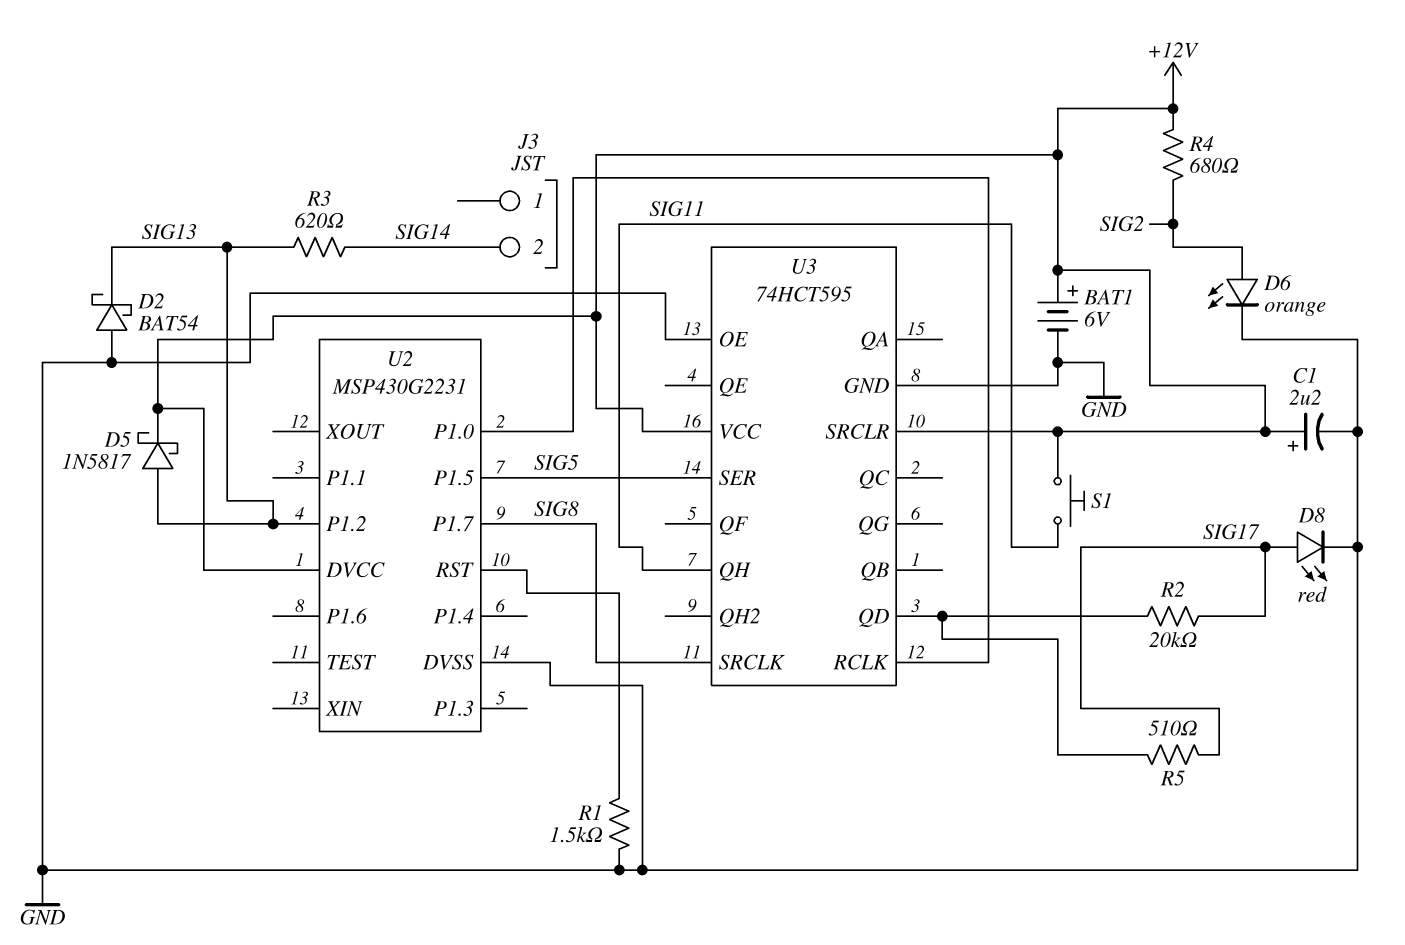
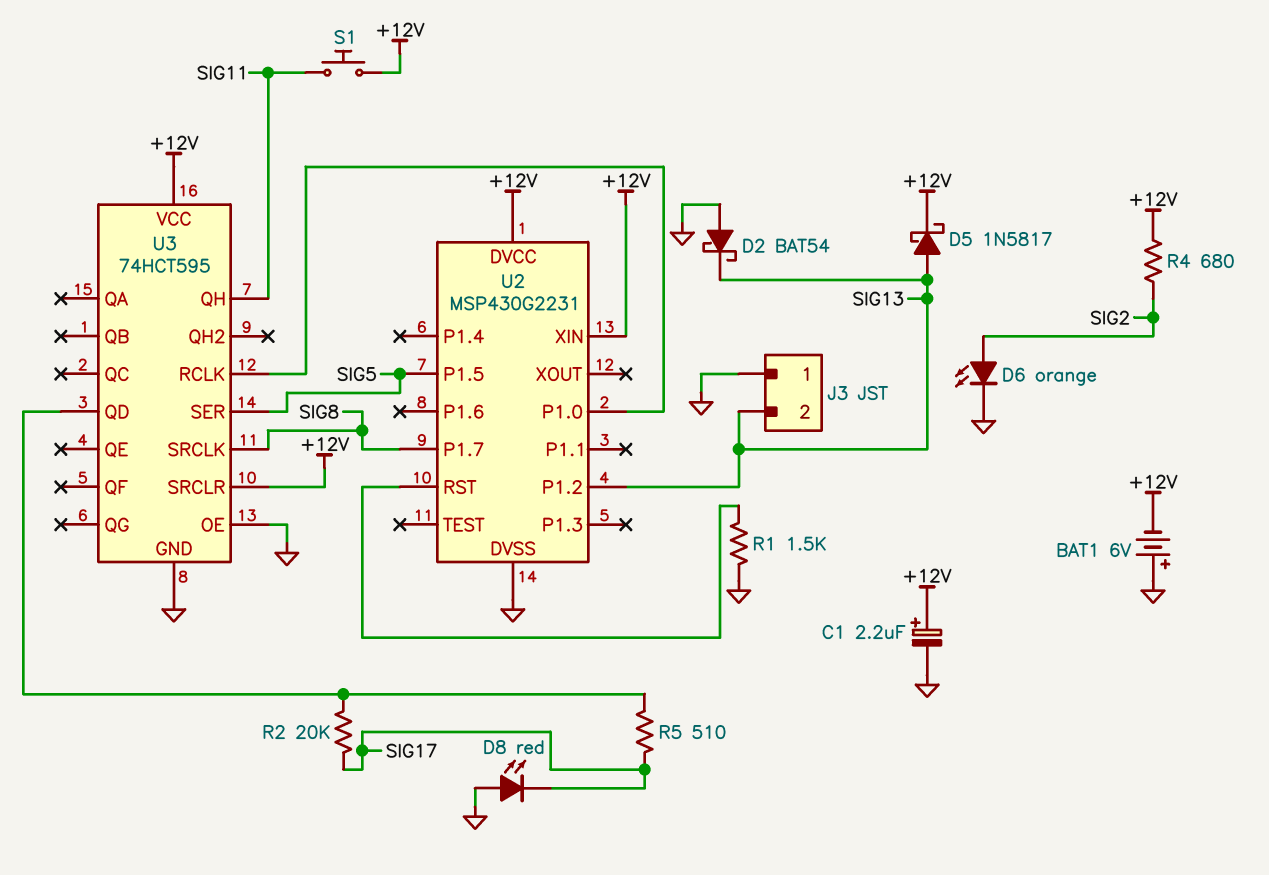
BAT1: 6V (plus +12V, minus GND) -> 6V (plus GND, minus +12V)
D8: LED red (A SIG17, K GND) -> LED red (A GND, K SIG17)
J3 pin 1: none -> GND
J3 pin 2: SIG14 -> SIG13
R3: 620 (SIG13, SIG14) -> none
U2 pin XIN: none -> +12V

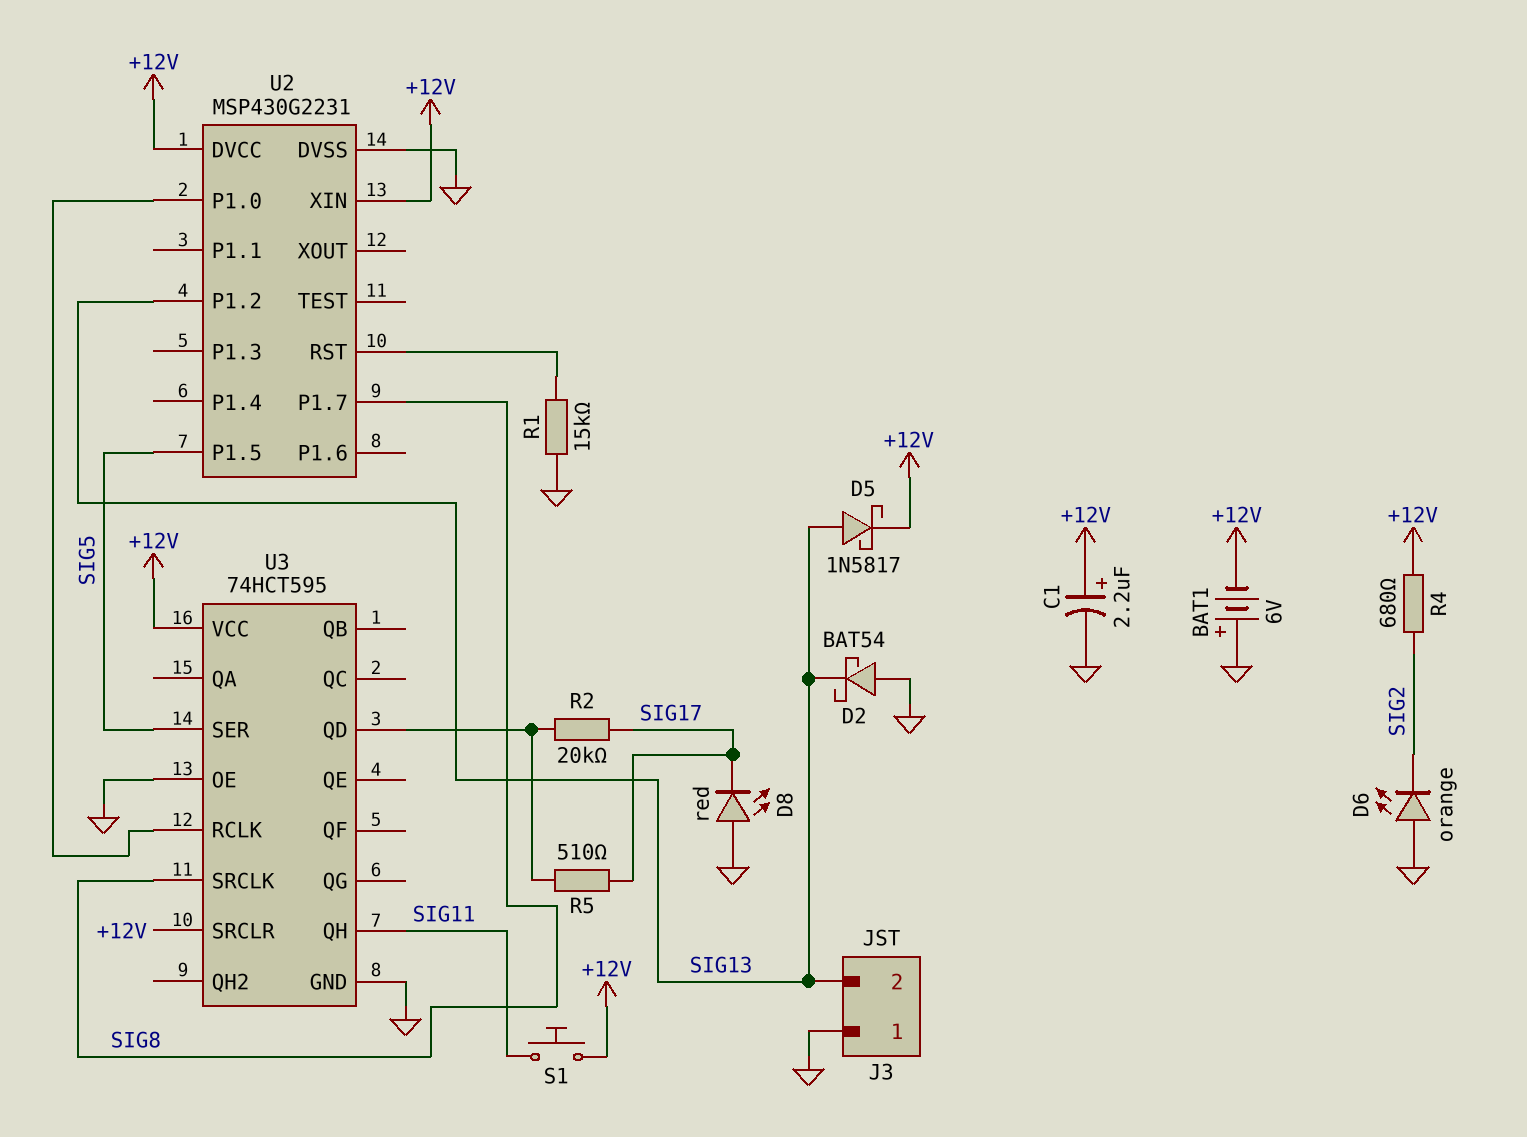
D6: LED orange (A SIG2, K GND) -> LED orange (A GND, K SIG2)
R1: 1.5k (GND, U2/RST) -> 15k (GND, U2/RST)

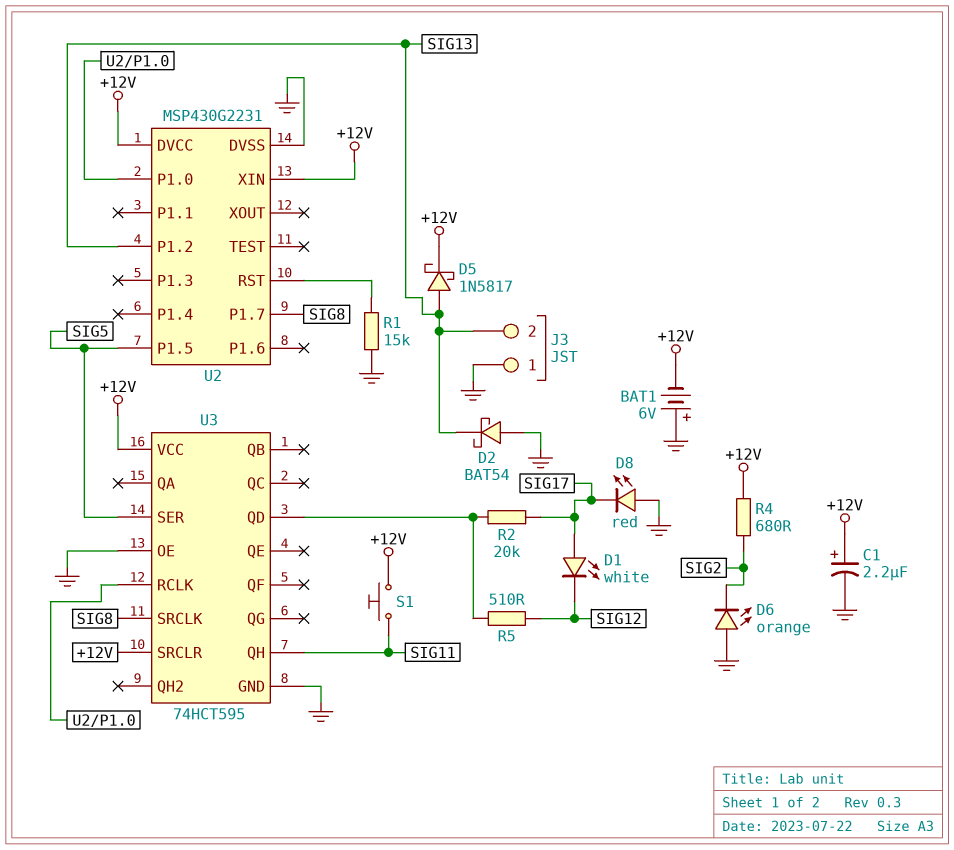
D1: none -> LED white (A SIG17, K SIG12)
R5: 510 (SIG17, U3/QD) -> 510 (SIG12, U3/QD)

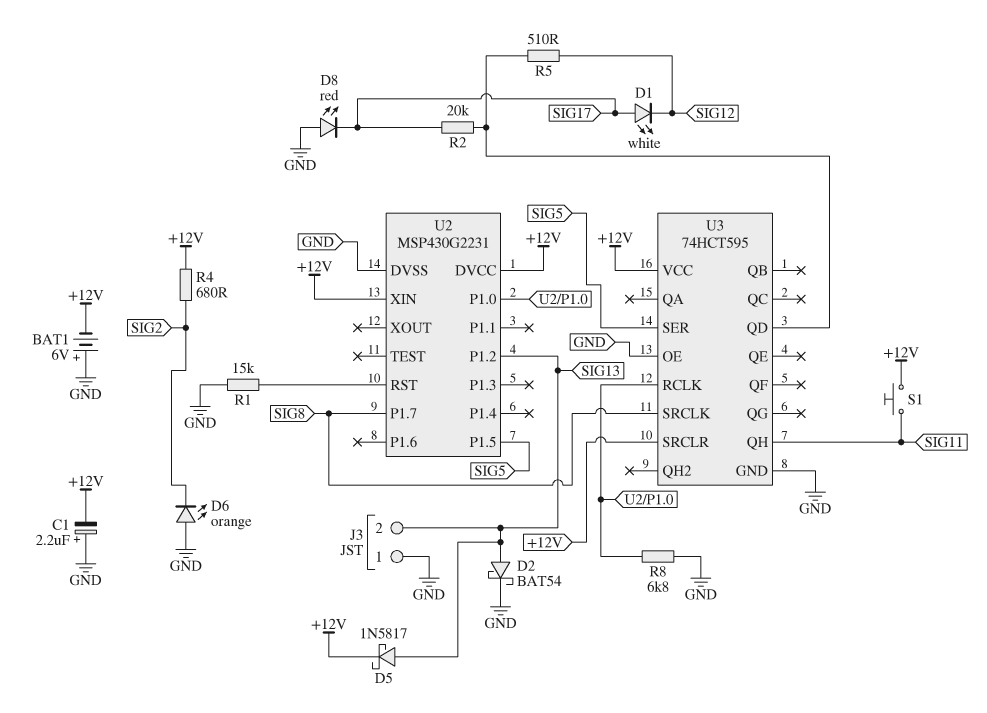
C1: 2.2uF (plus +12V, minus GND) -> 2.2uF (plus GND, minus +12V)
D2: schottky BAT54 (A GND, K SIG13) -> schottky BAT54 (A SIG13, K GND)
R8: none -> 6.8k (GND, U2/P1.0)

